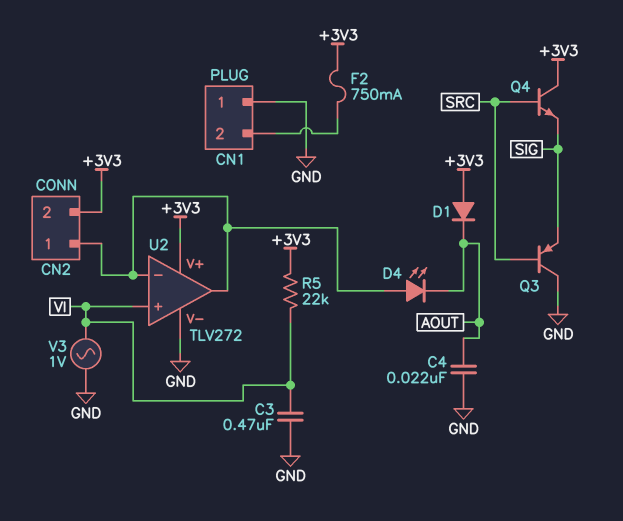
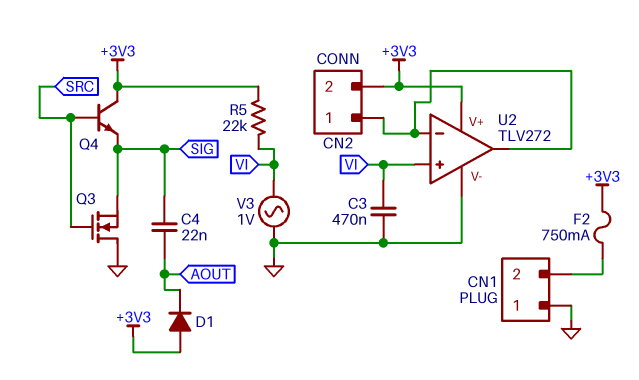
C4: 22nF (AOUT, GND) -> 22nF (AOUT, SIG)
D4: LED (A CN2/1, K AOUT) -> none
Q3: PNP (B SRC, C GND, E SIG) -> NMOS (G SRC, D GND, S SIG)

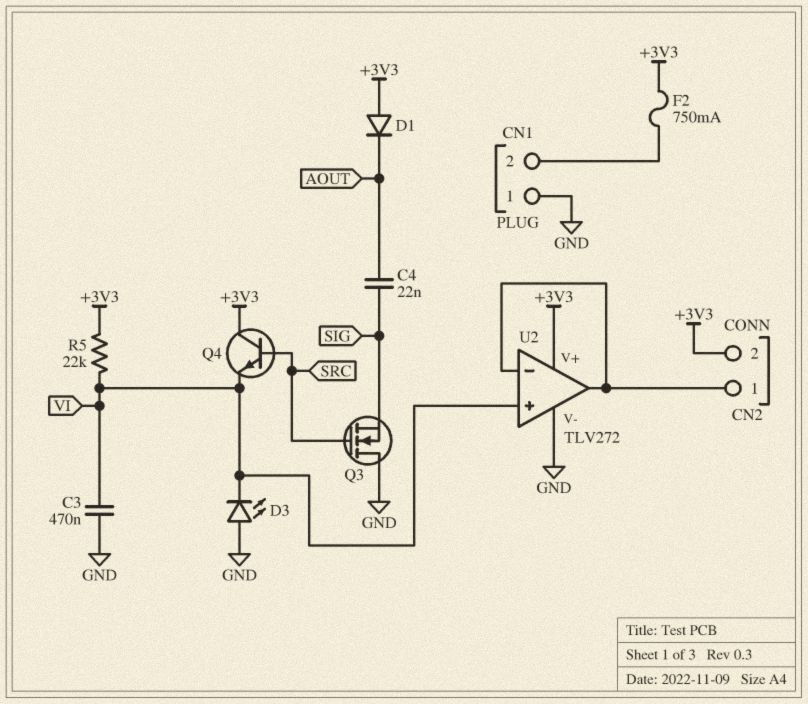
D3: none -> LED (A GND, K VI)
Q4: NPN (B SRC, C +3V3, E SIG) -> NPN (B SRC, C +3V3, E VI)
V3: AC 1V (GND, VI) -> none

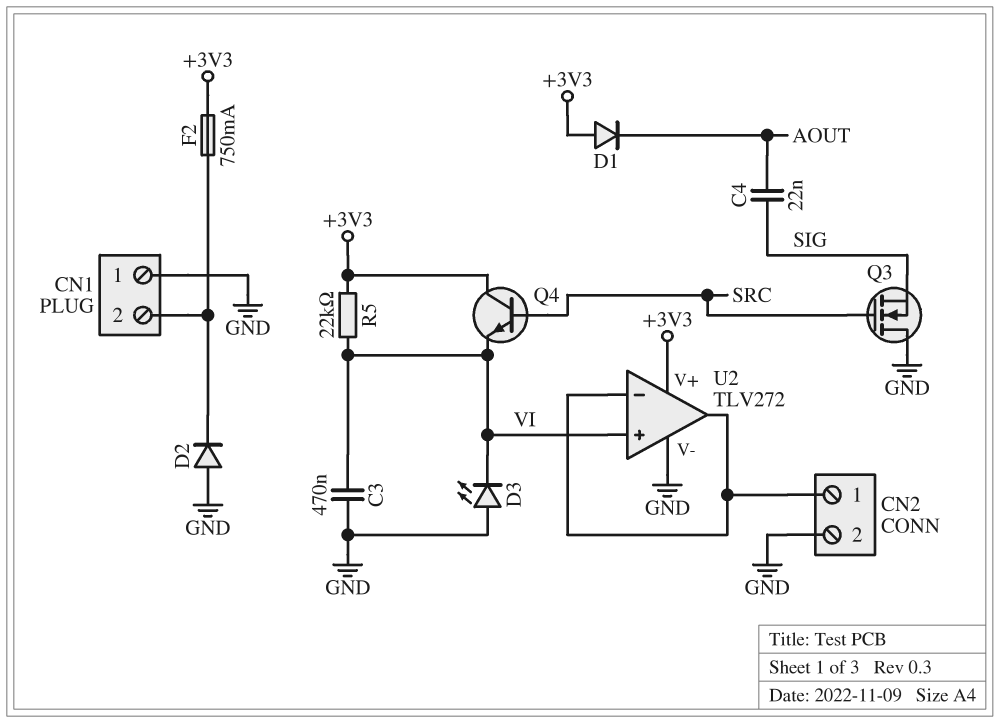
CN2 pin 2: +3V3 -> GND
D2: none -> diode (A GND, K CN1/2)

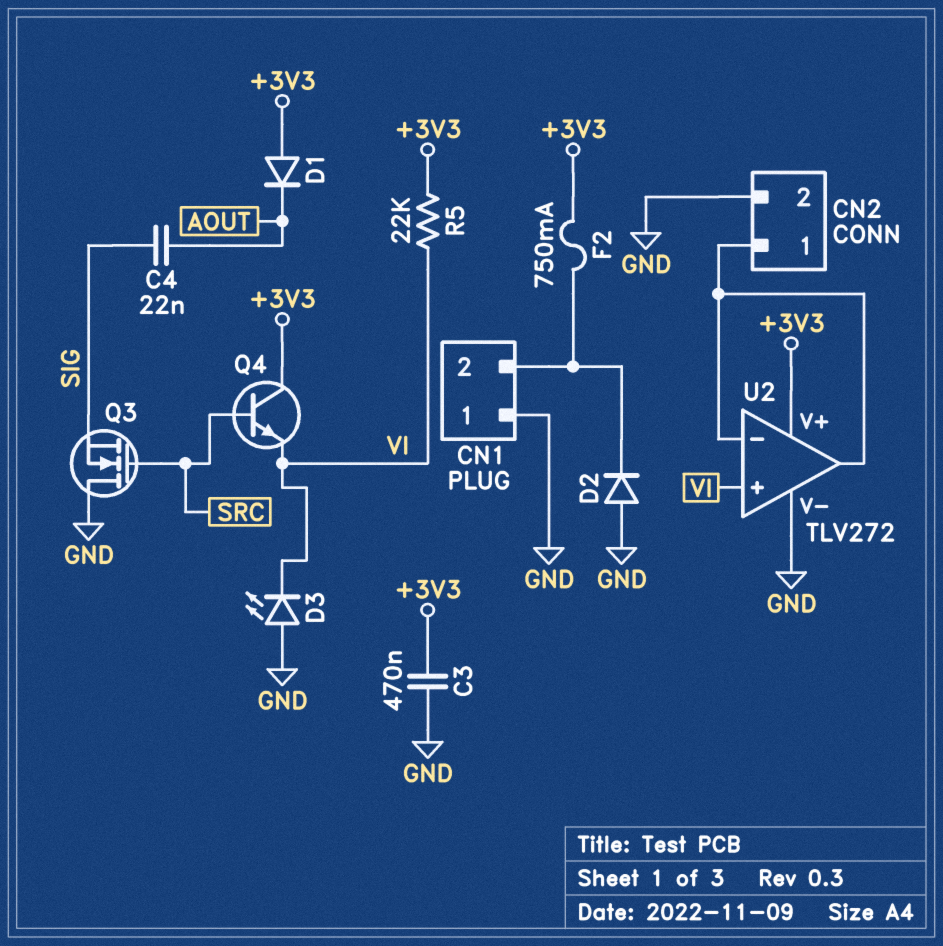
C3: 470nF (GND, VI) -> 470nF (+3V3, GND)

